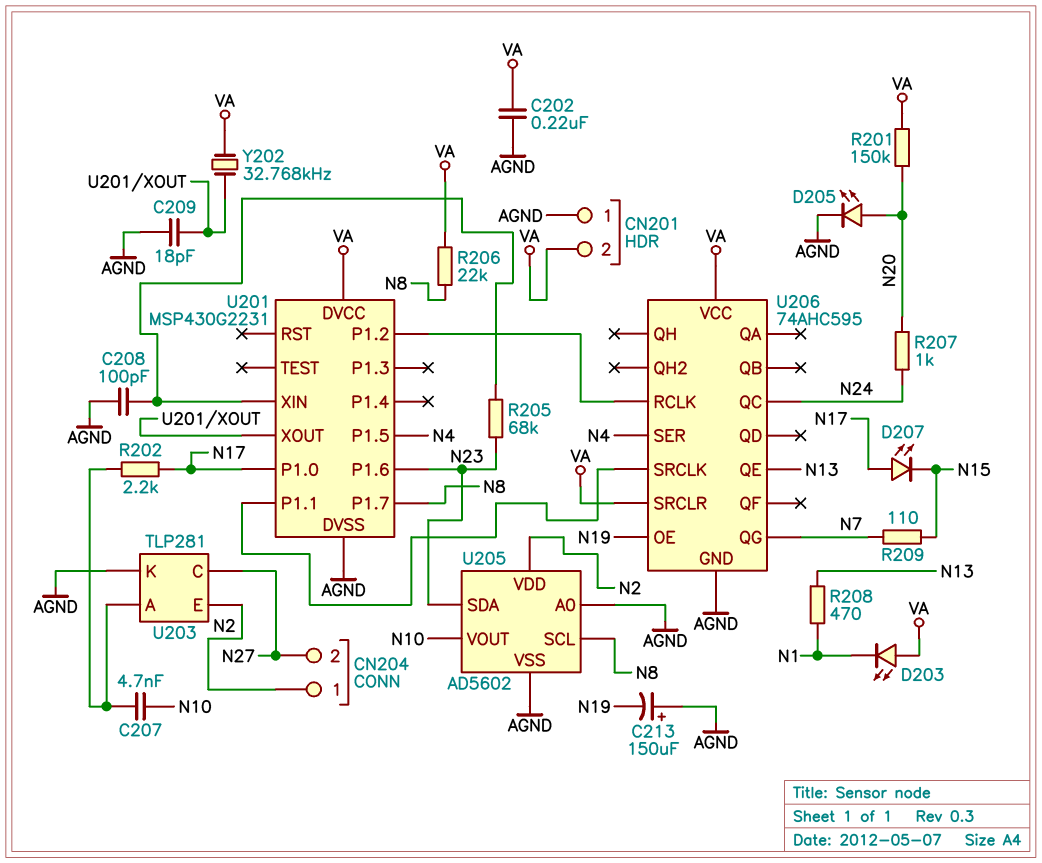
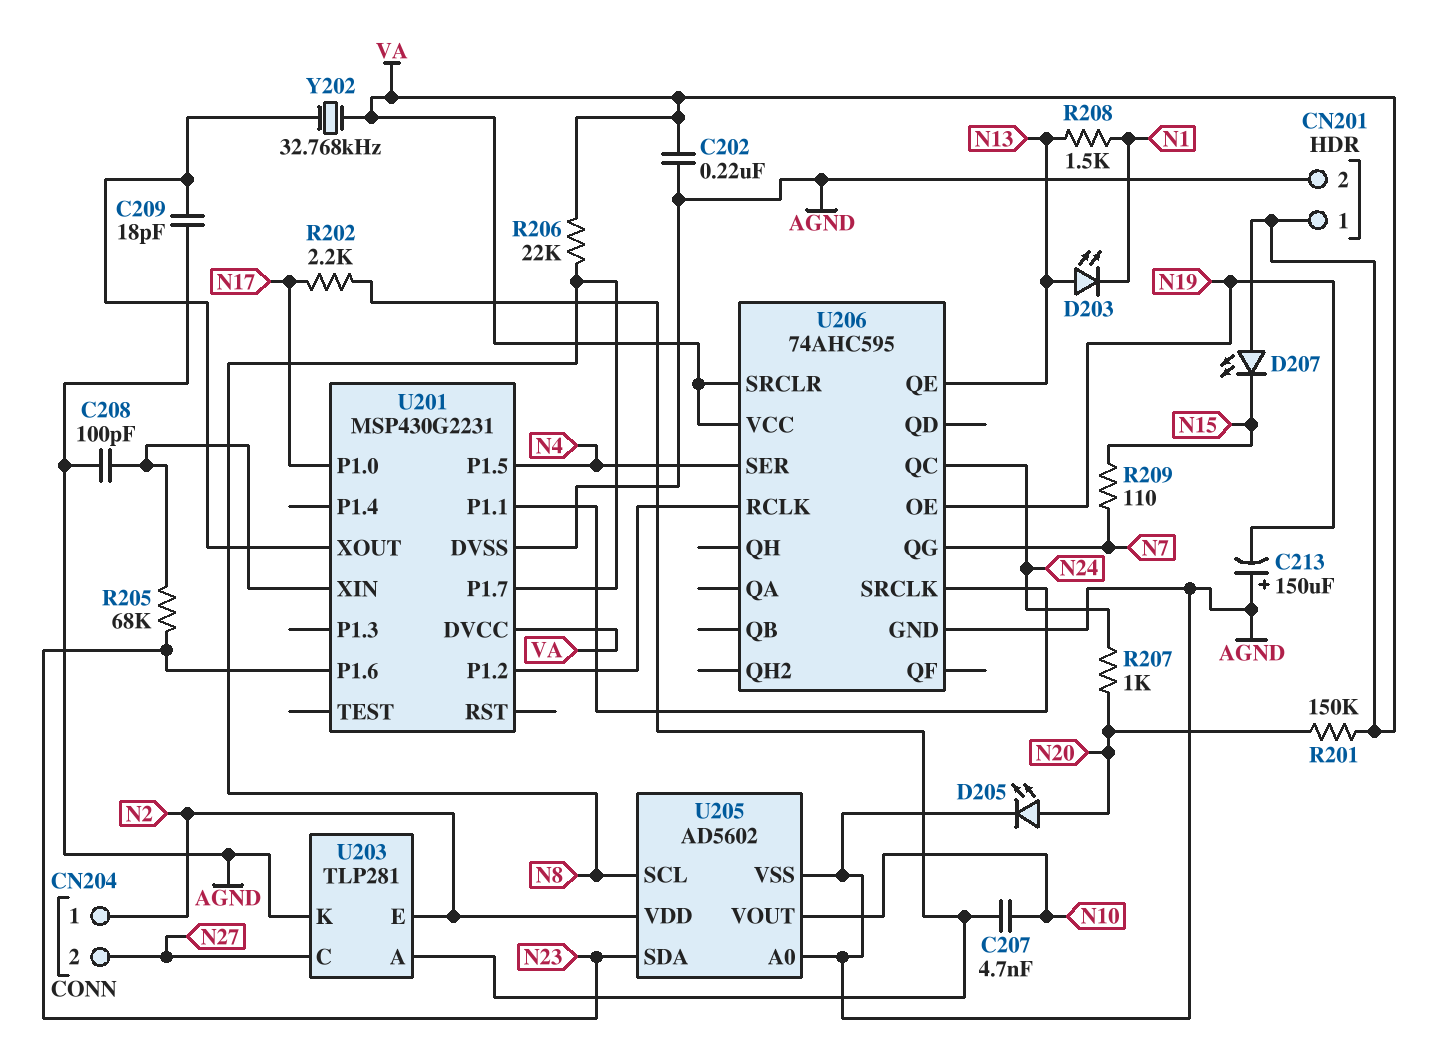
CN201 pin 1: AGND -> VA
CN201 pin 2: VA -> AGND
D203: LED (A VA, K N1) -> LED (A N13, K N1)
D207: LED (A N17, K N15) -> LED (A VA, K N15)
R208: 470 (N1, N13) -> 1.5k (N1, N13)

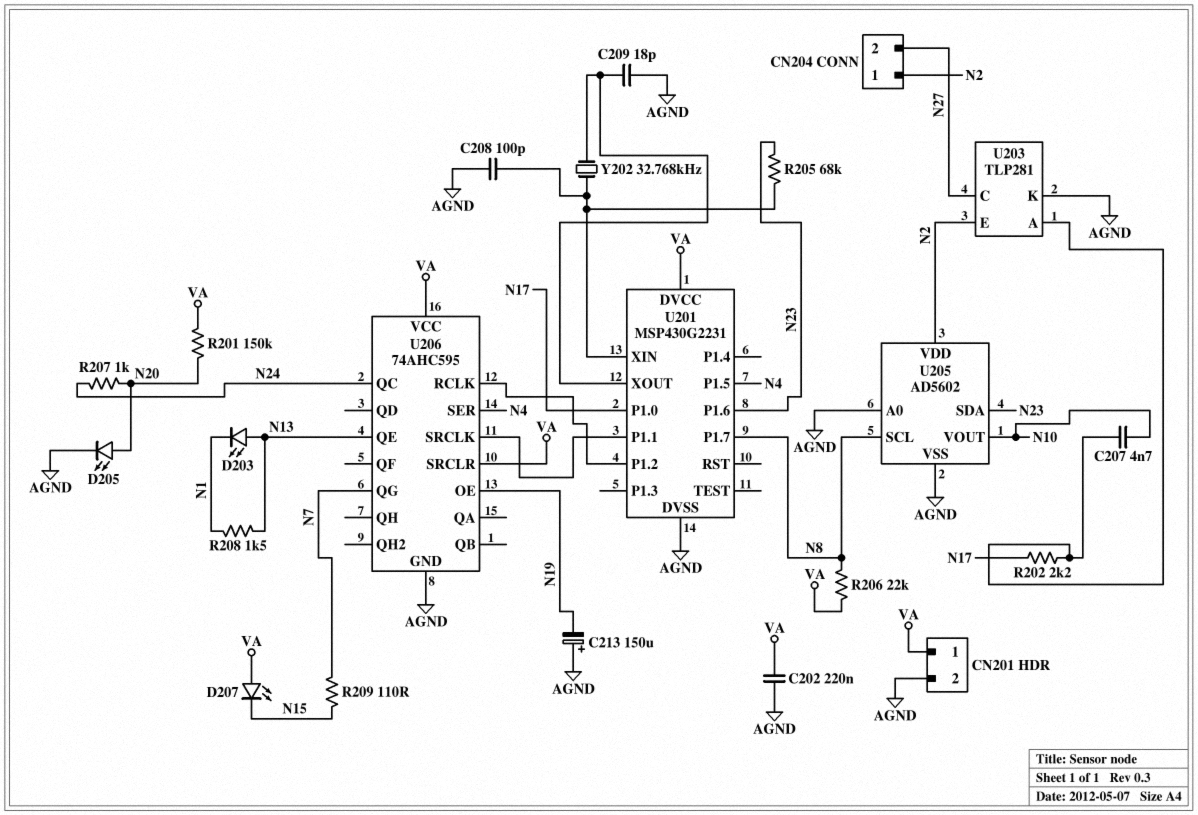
Y202: 32.768kHz (U201/XOUT, VA) -> 32.768kHz (U201/XIN, U201/XOUT)

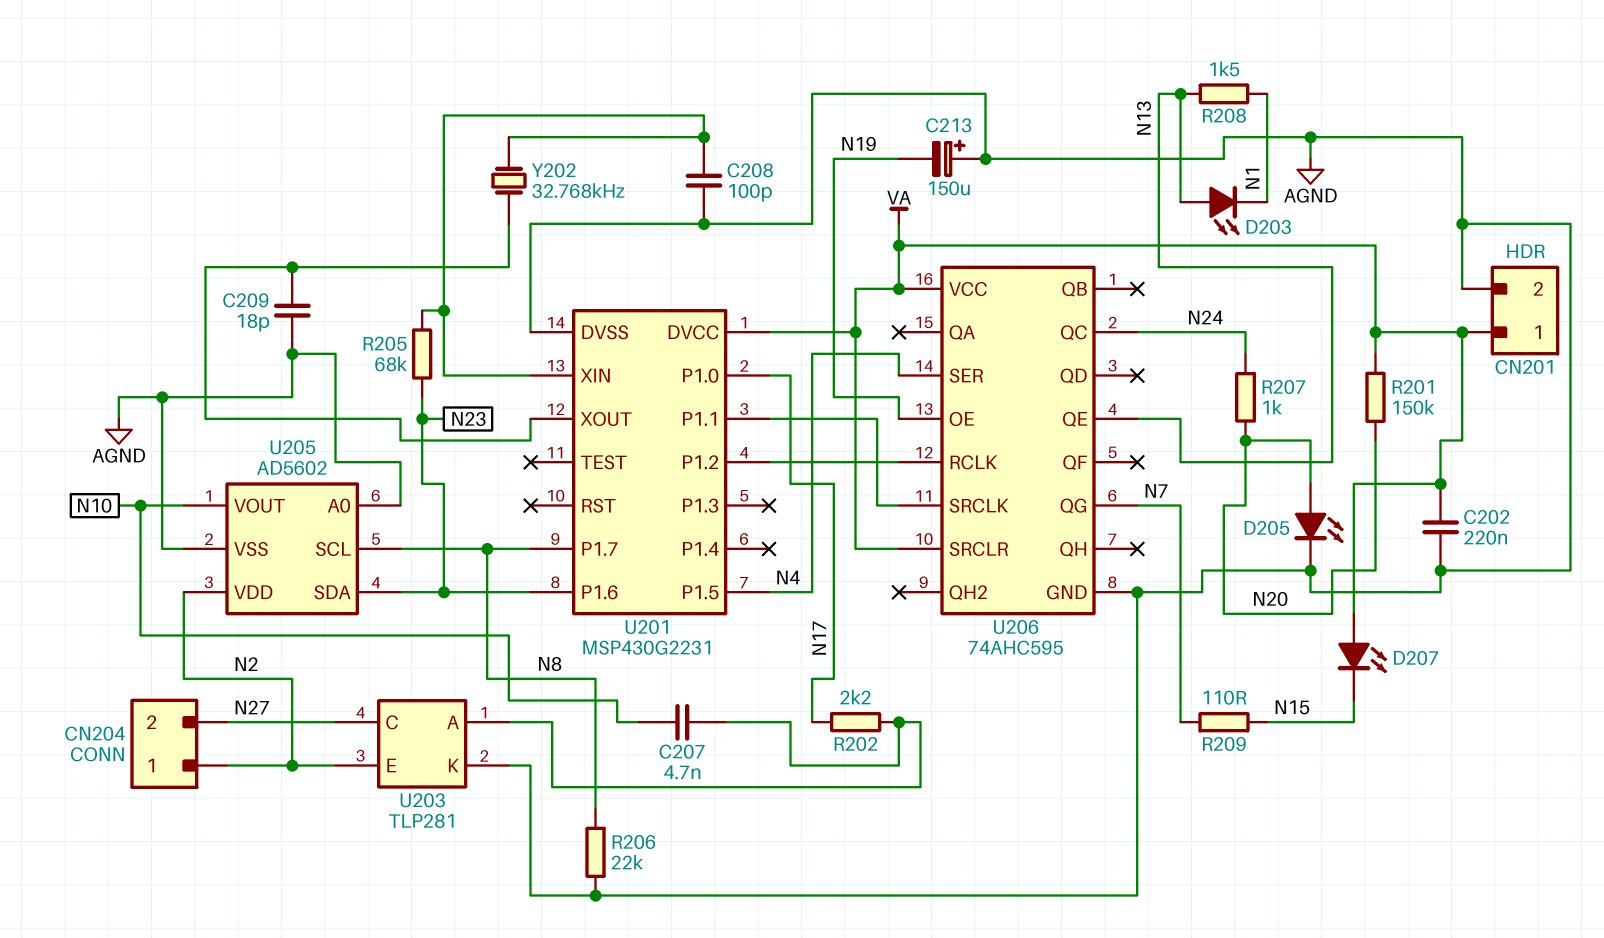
R206: 22k (N8, VA) -> 22k (AGND, N8)

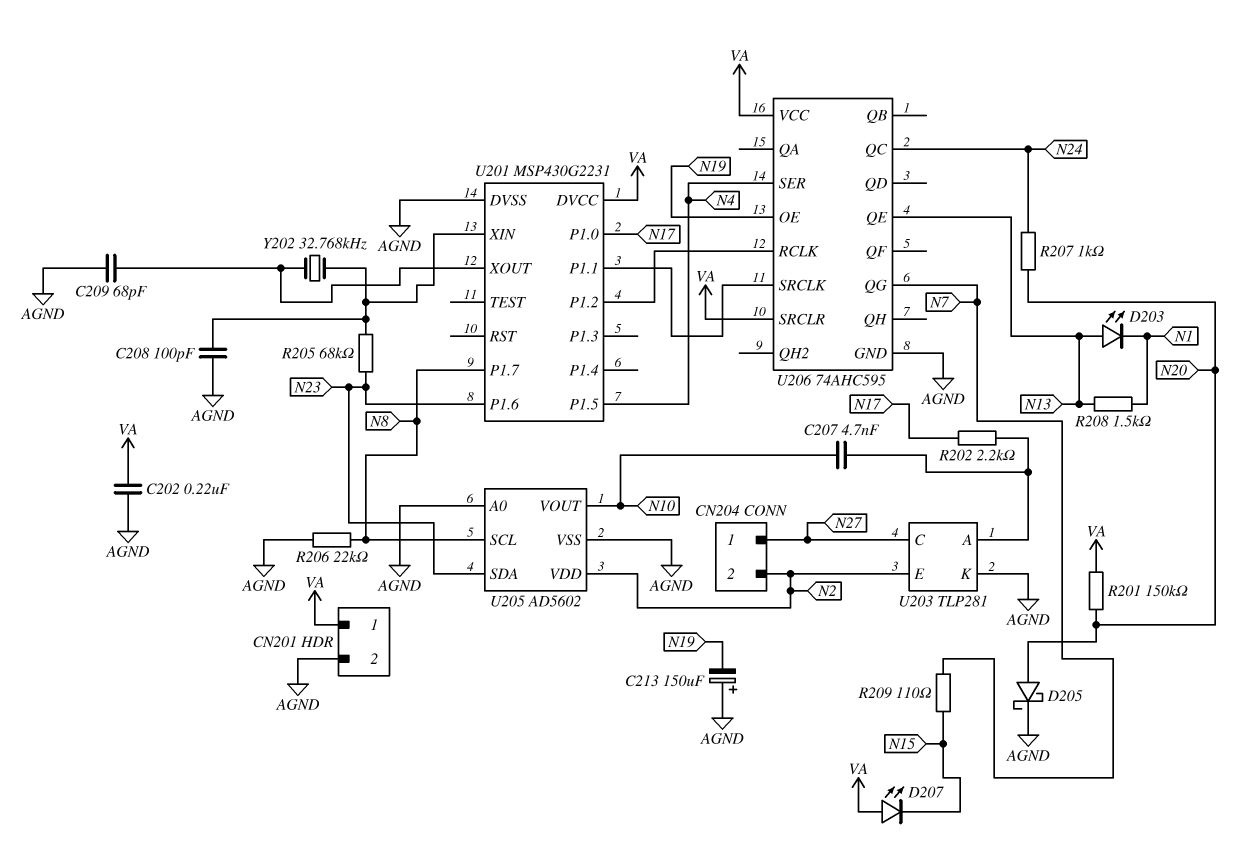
C209: 18pF (AGND, U201/XOUT) -> 68pF (AGND, U201/XOUT)
CN204 pin 1: N2 -> N27
CN204 pin 2: N27 -> N2
D205: LED (A N20, K AGND) -> schottky (A N20, K AGND)

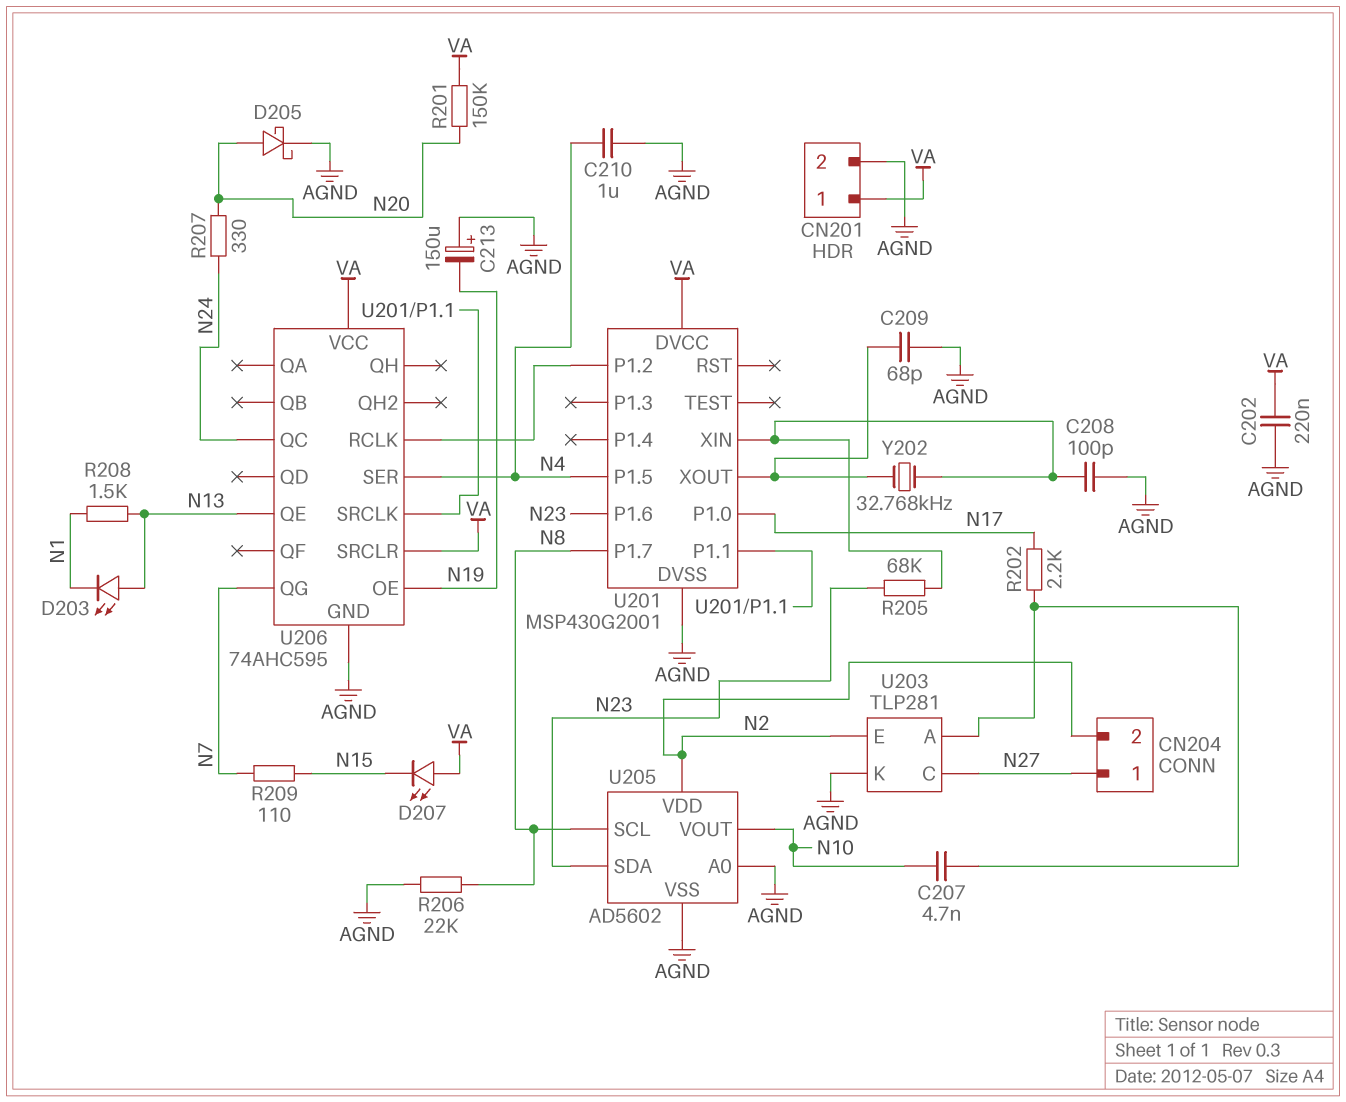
C210: none -> 1uF (AGND, N4)
R207: 1k (N20, N24) -> 330 (N20, N24)
U201: MSP430G2231 -> MSP430G2001

